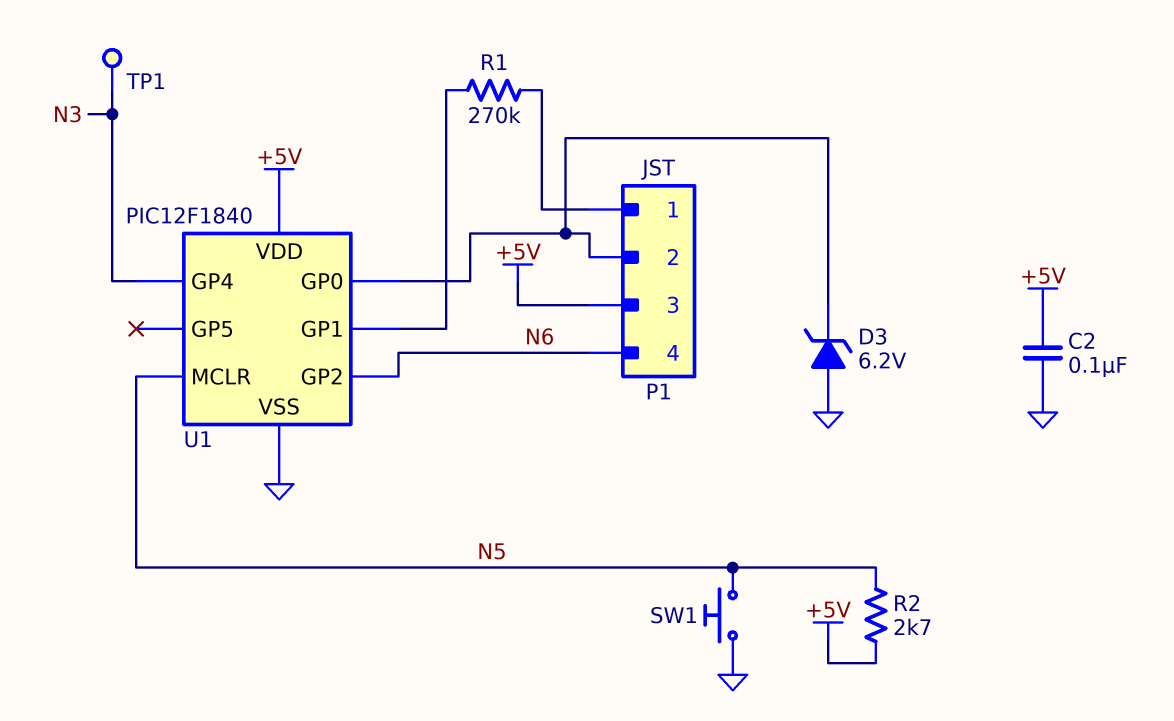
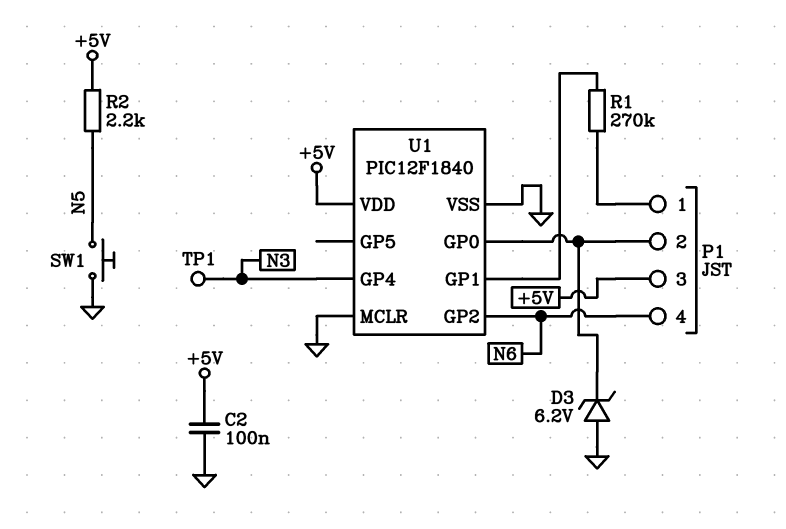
R2: 2.7k (+5V, N5) -> 2.2k (+5V, N5)
U1 pin MCLR: N5 -> GND

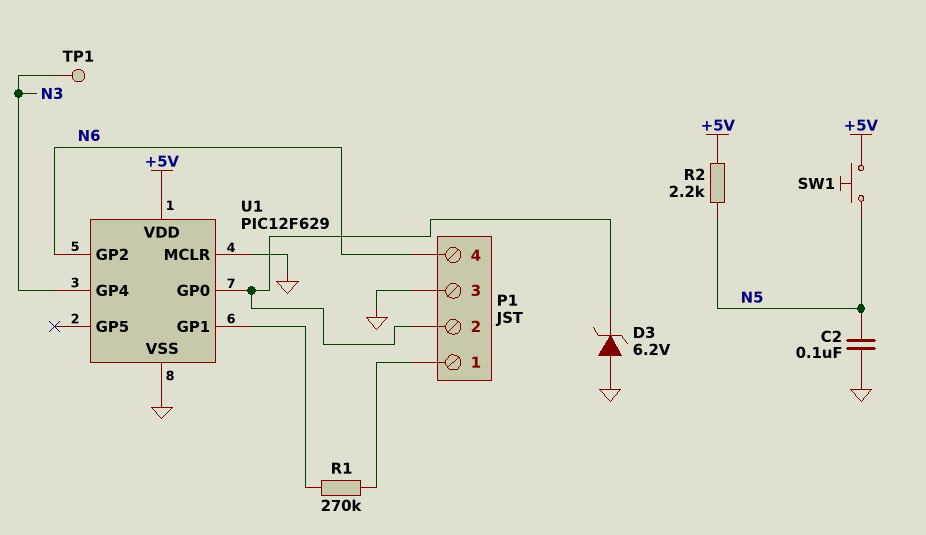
C2: 100nF (+5V, GND) -> 100nF (GND, N5)
P1 pin 3: +5V -> GND
SW1: button (GND, N5) -> button (+5V, N5)
U1: PIC12F1840 -> PIC12F629

